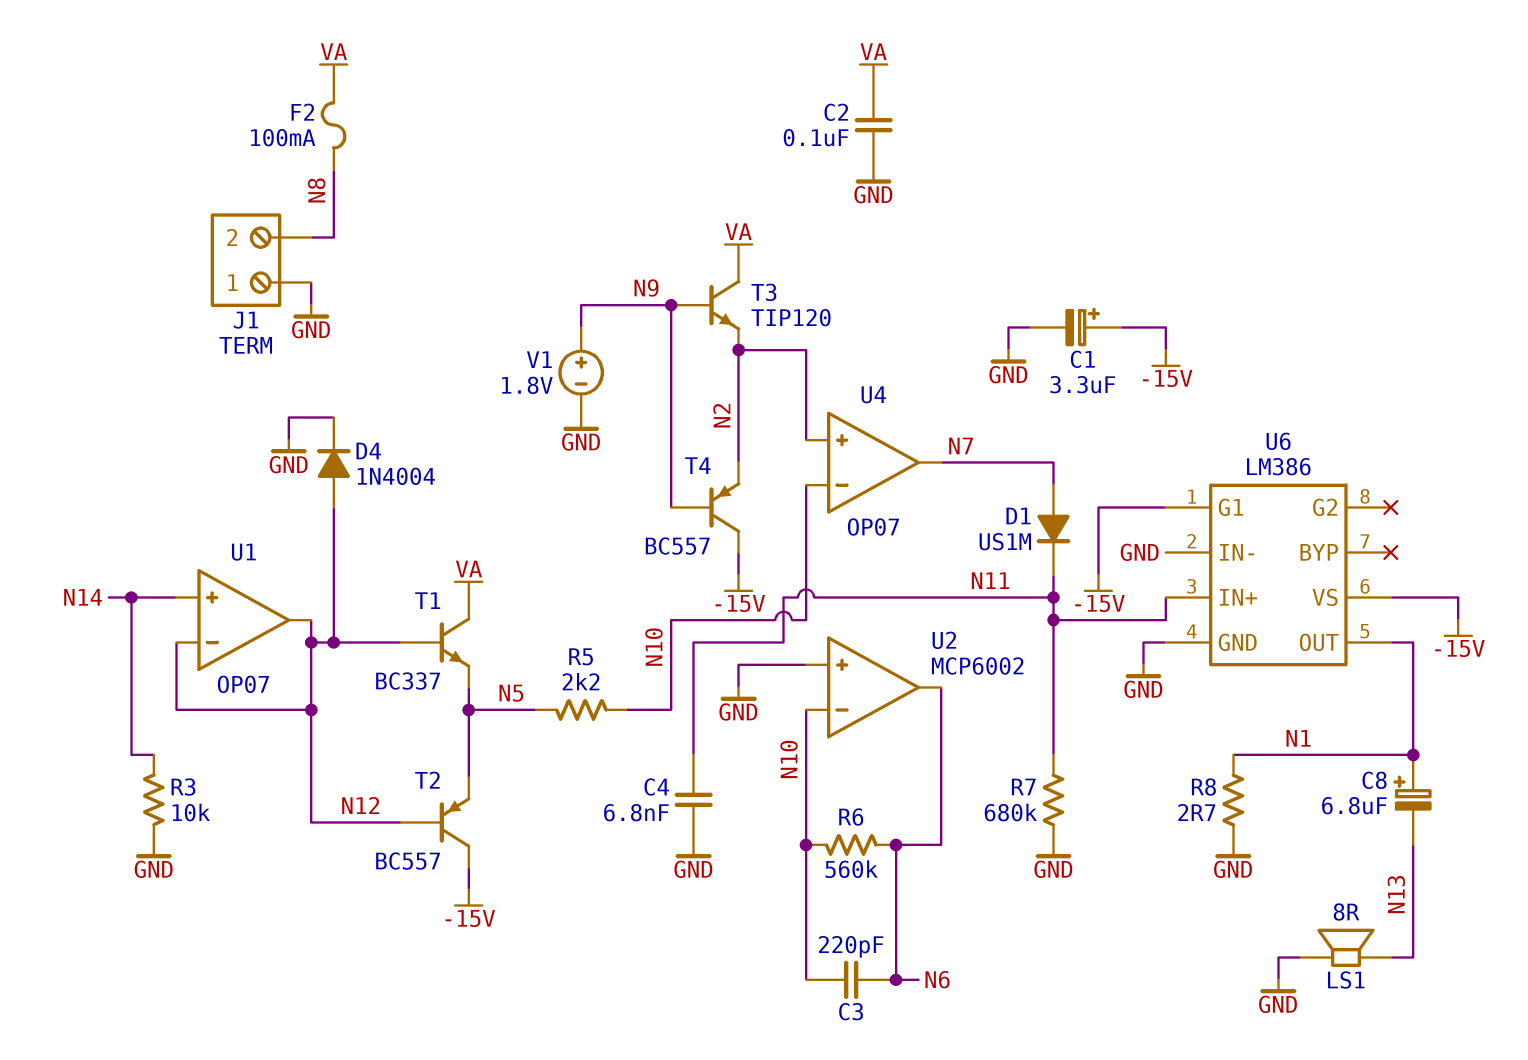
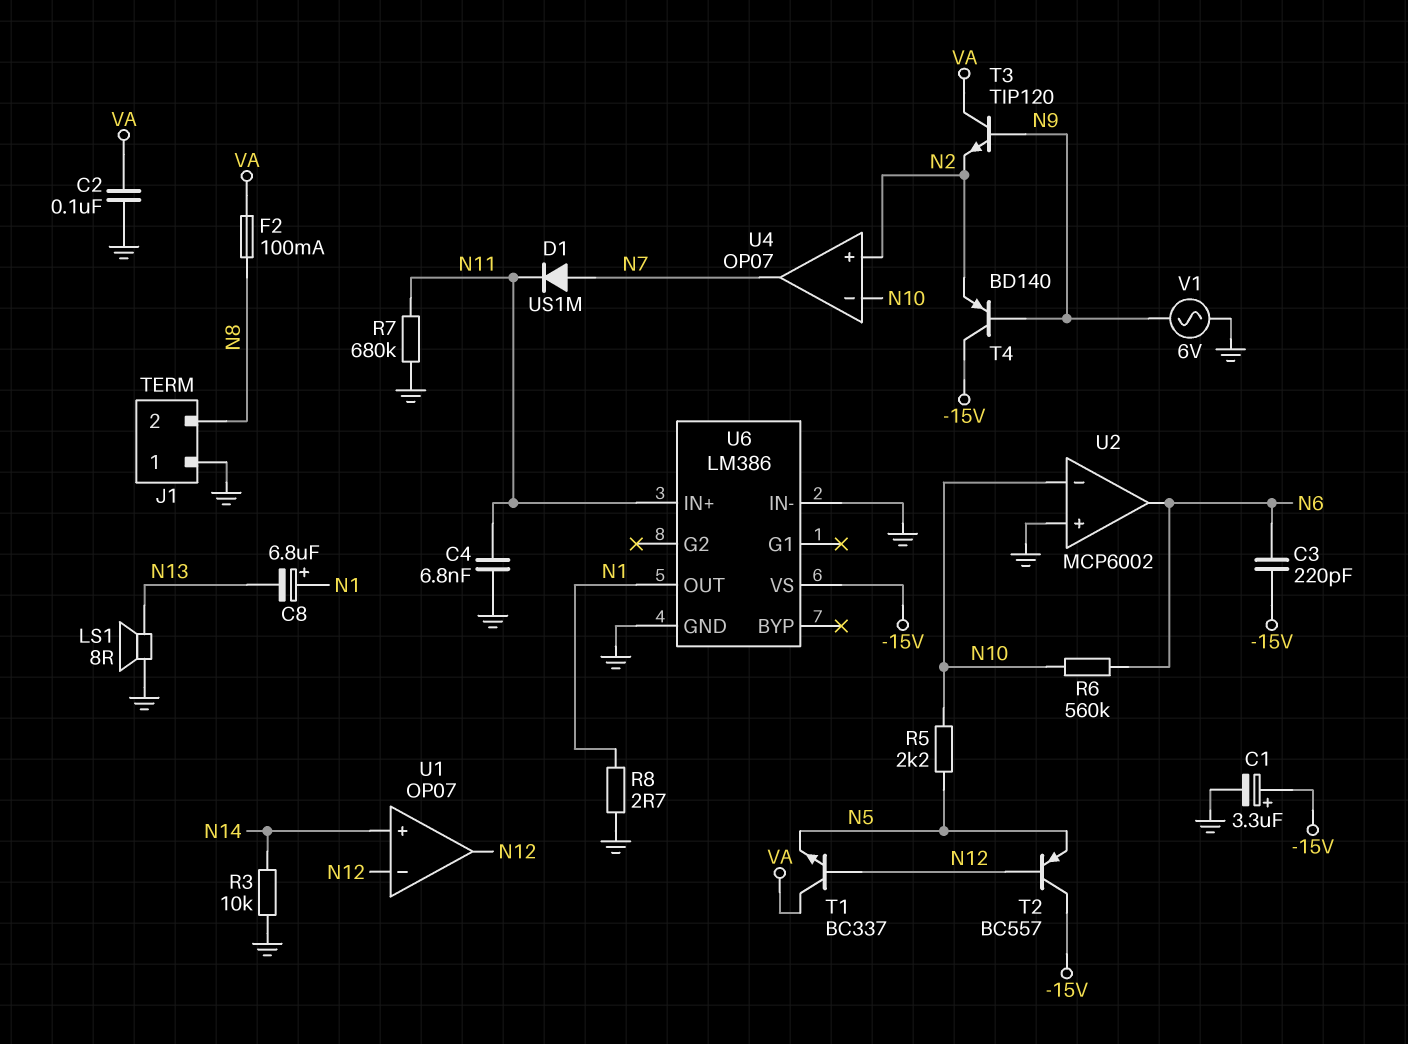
C3: 220pF (N6, N10) -> 220pF (-15V, N6)
D4: diode 1N4004 (A N12, K GND) -> none
T4: PNP BC557 (B N9, C -15V, E N2) -> PNP BD140 (B N9, C -15V, E N2)
U6 pin G1: -15V -> none
V1: 1.8V (plus N9, minus GND) -> AC 6V (GND, N9)

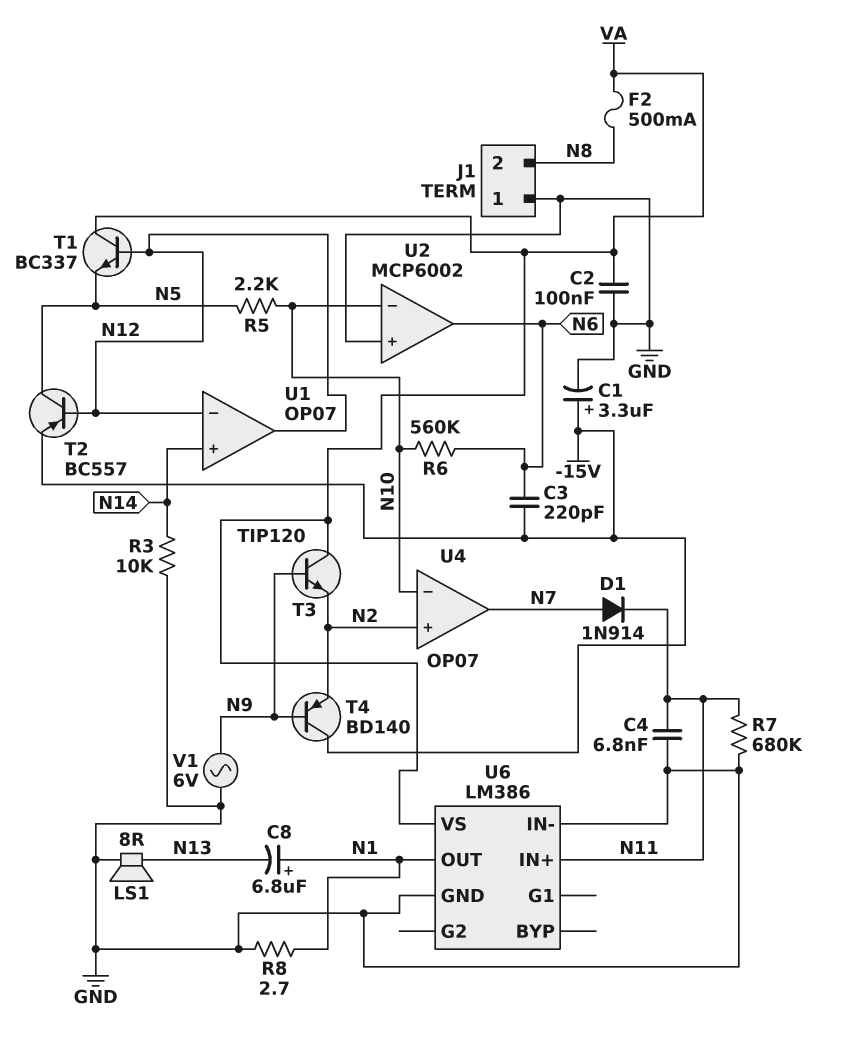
D1: diode US1M (A N7, K N11) -> diode 1N914 (A N7, K N11)
F2: 100mA (N8, VA) -> 500mA (N8, VA)
T2: PNP BC557 (B N12, C -15V, E N5) -> PNP BC557 (B N12, C N5, E -15V)
U6 pin VS: -15V -> VA

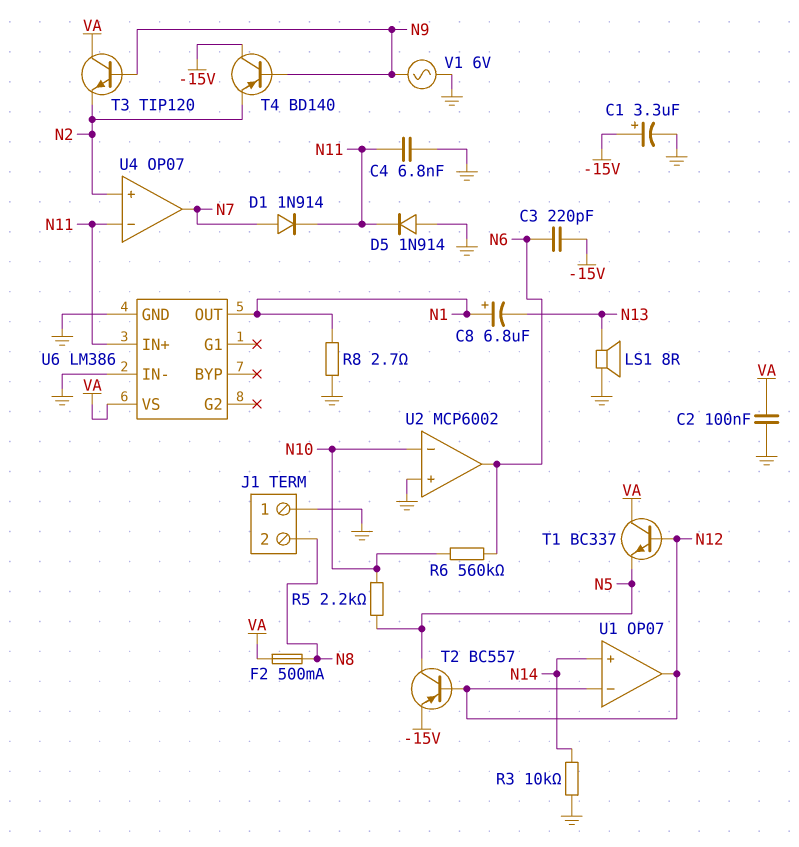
D5: none -> diode 1N914 (A GND, K N11)
R7: 680k (GND, N11) -> none
U4 pin in-: N10 -> N11

